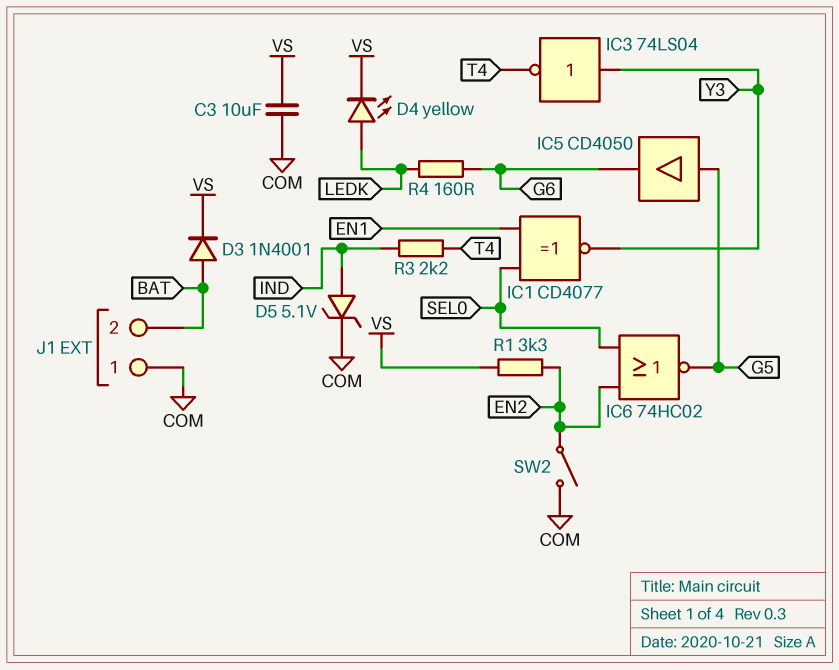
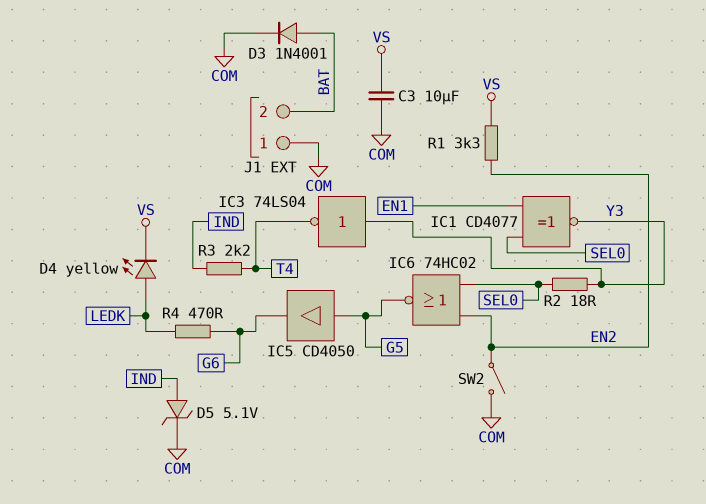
D3: diode 1N4001 (A BAT, K VS) -> diode 1N4001 (A BAT, K COM)
R2: none -> 18 (SEL0, Y3)
R4: 160 (G6, LEDK) -> 470 (G6, LEDK)

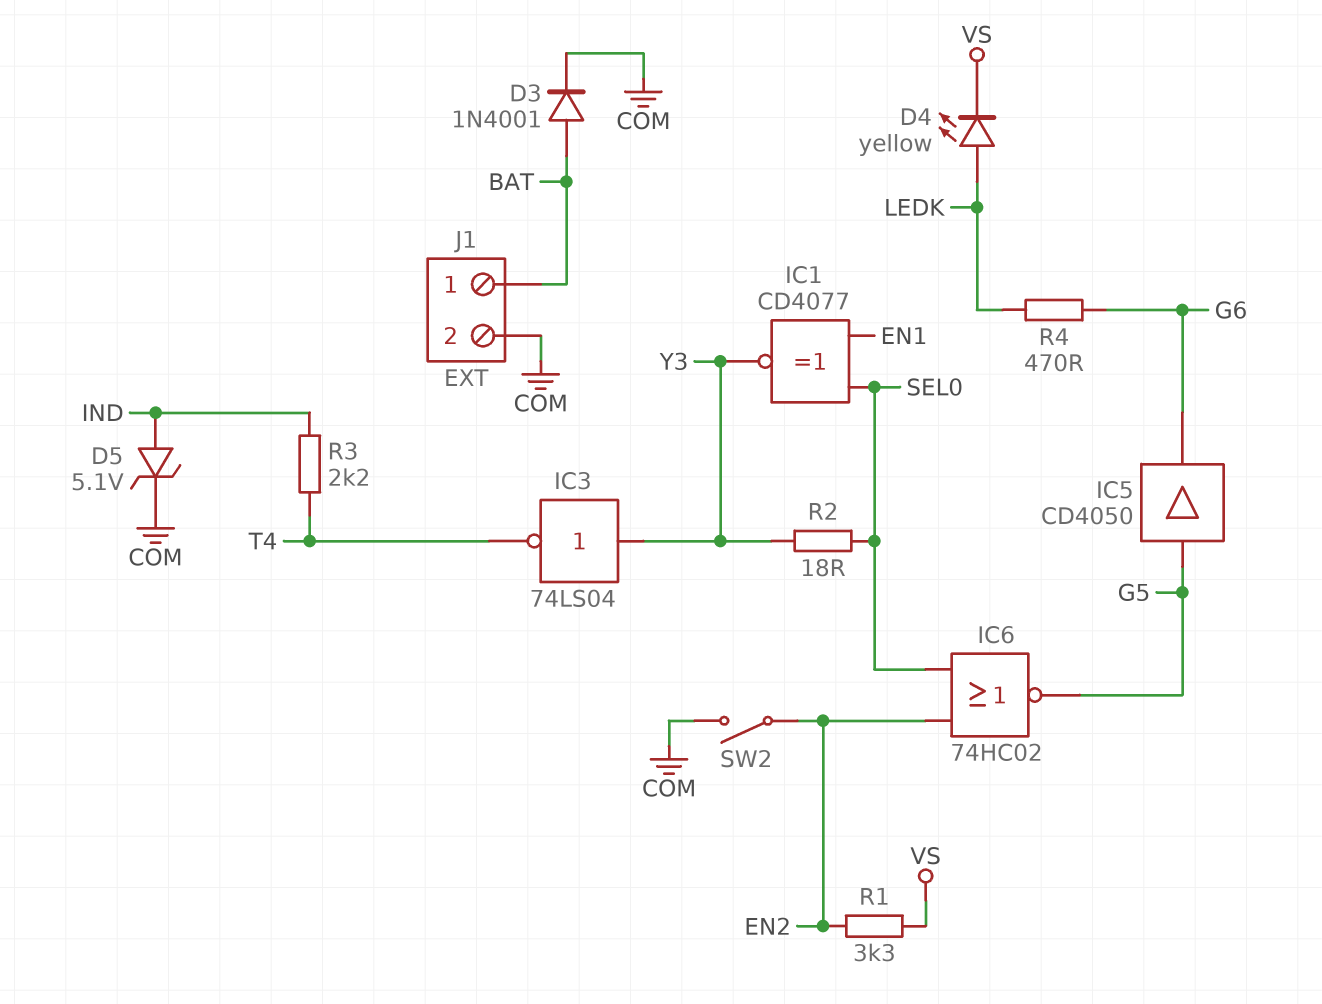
C3: 10uF (COM, VS) -> none
J1 pin 1: COM -> BAT
J1 pin 2: BAT -> COM

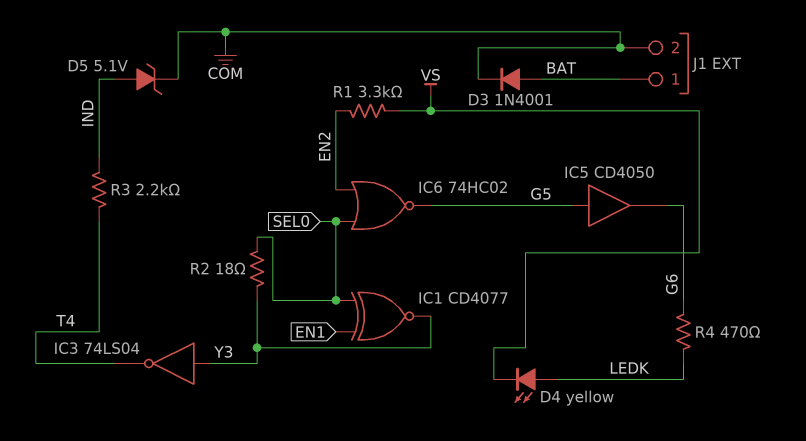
SW2: switch (COM, EN2) -> none

